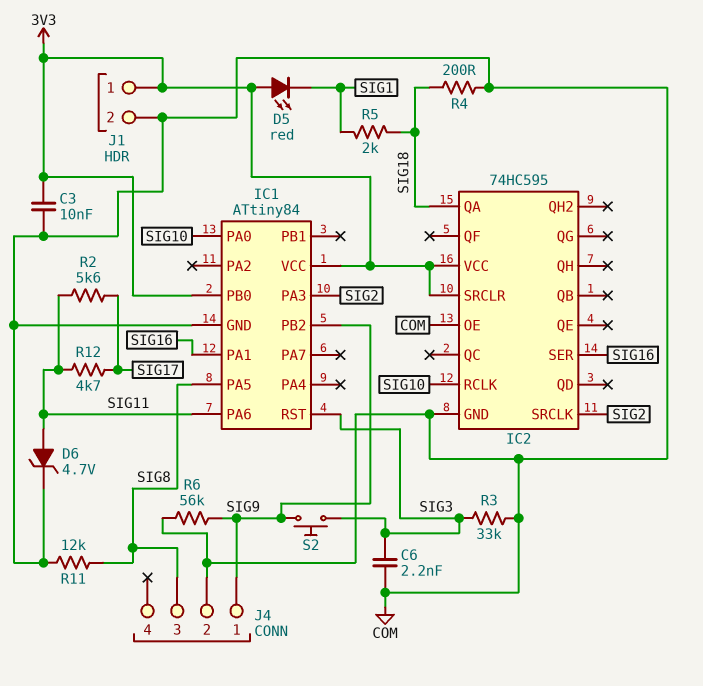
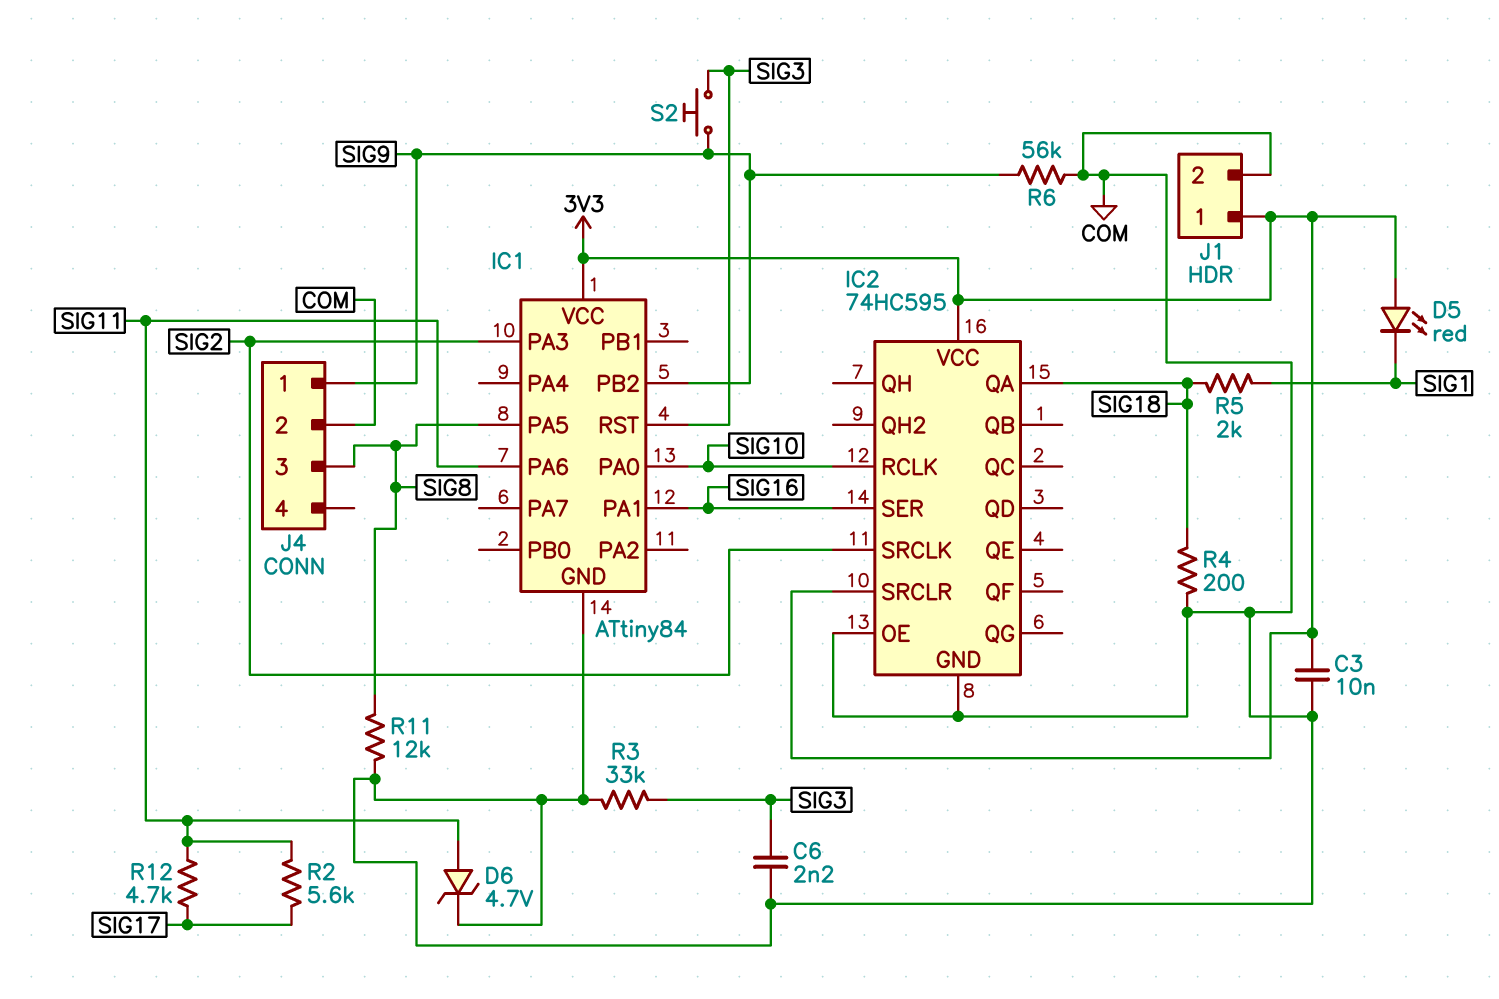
IC1 pin PB0: 3V3 -> none

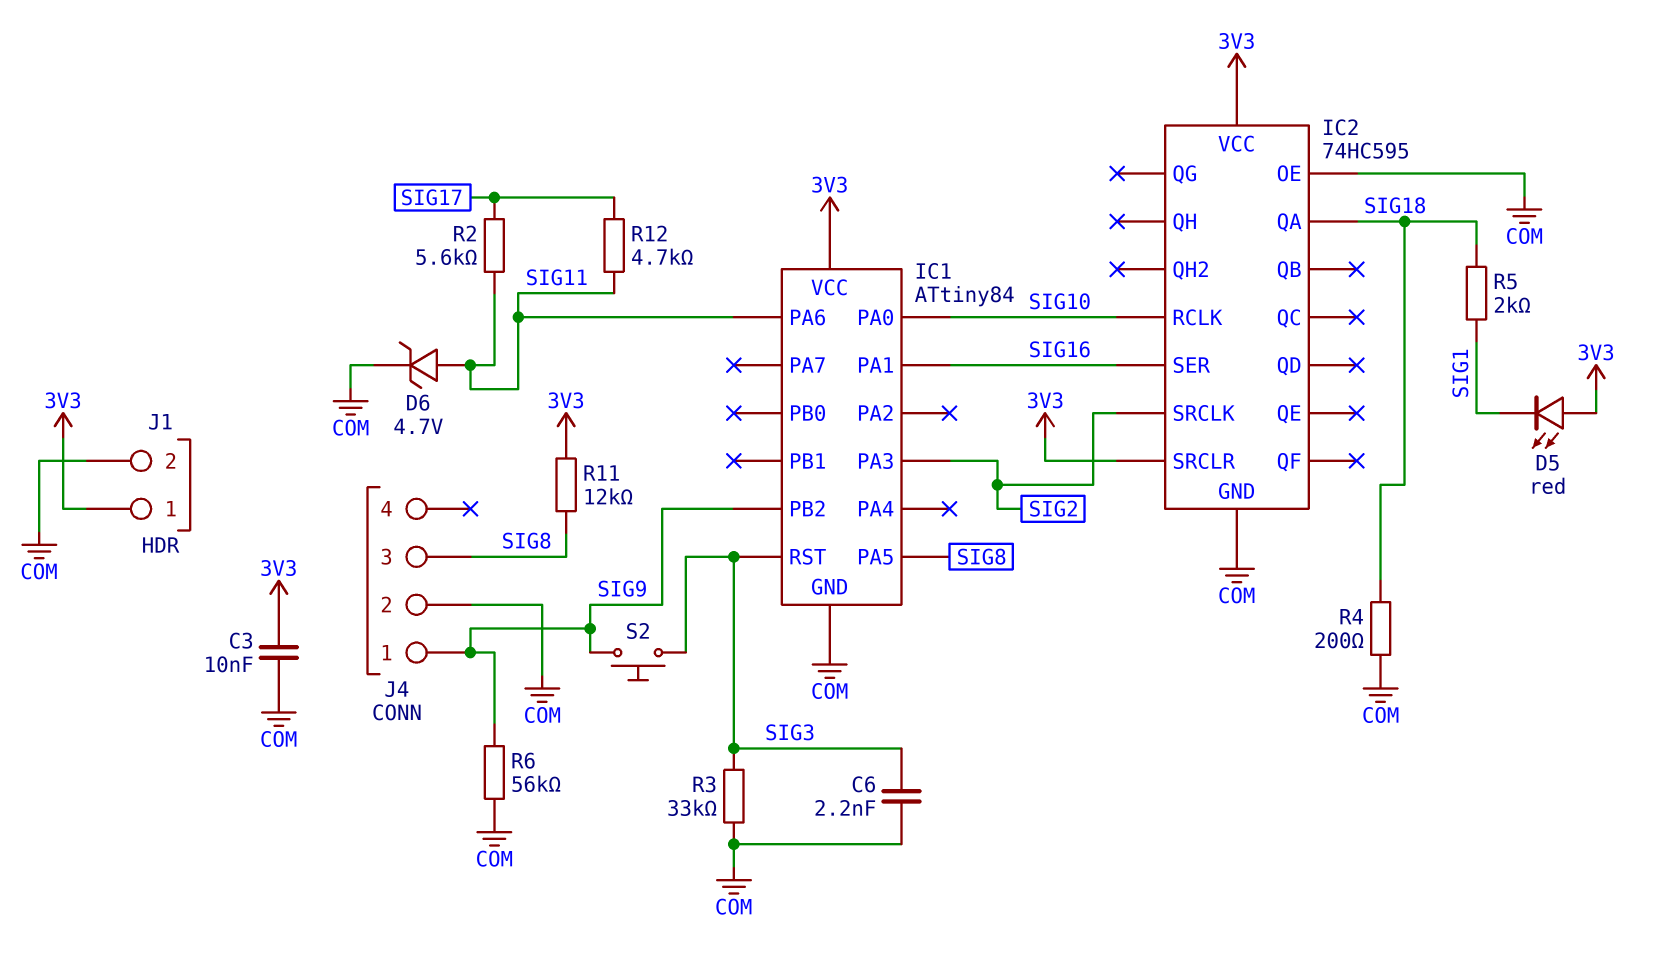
R11: 12k (COM, SIG8) -> 12k (3V3, SIG8)

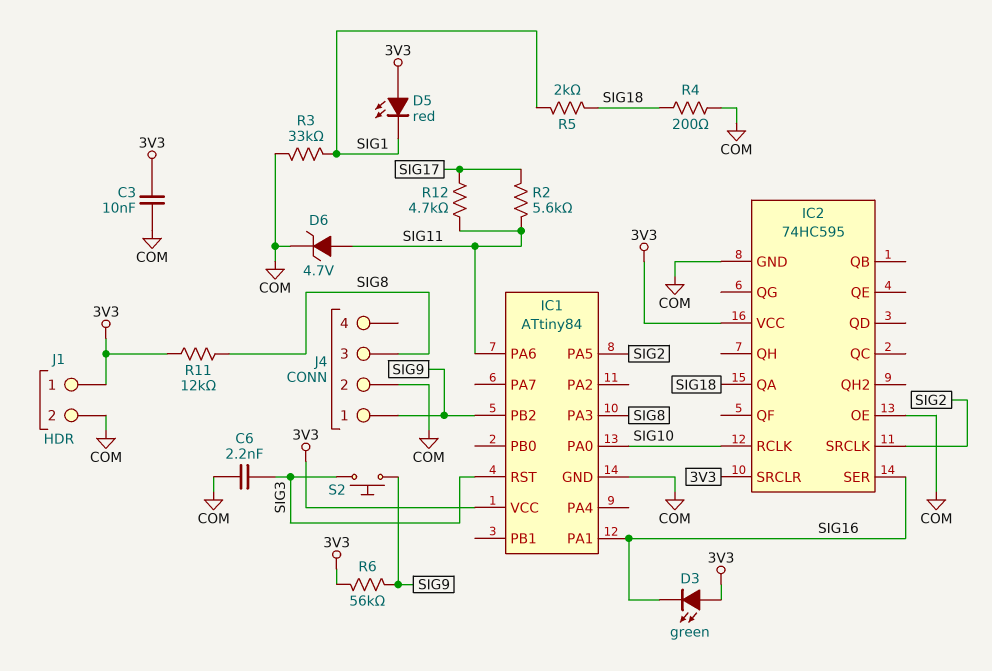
D3: none -> LED green (A 3V3, K SIG16)
IC1 pin PA3: SIG2 -> SIG8
IC1 pin PA5: SIG8 -> SIG2
R3: 33k (COM, SIG3) -> 33k (COM, SIG1)
R6: 56k (COM, SIG9) -> 56k (3V3, SIG9)

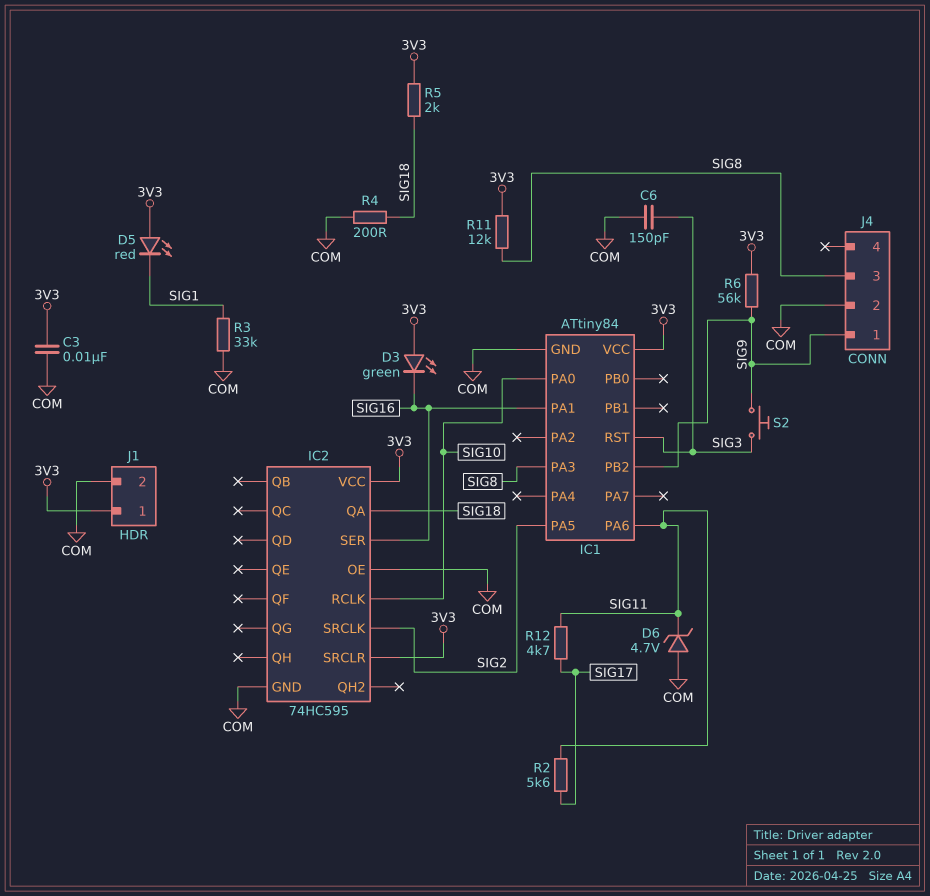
C6: 2.2nF (COM, SIG3) -> 150pF (COM, SIG3)
D6: zener 4.7V (A SIG11, K COM) -> zener 4.7V (A COM, K SIG11)
R5: 2k (SIG1, SIG18) -> 2k (3V3, SIG18)

